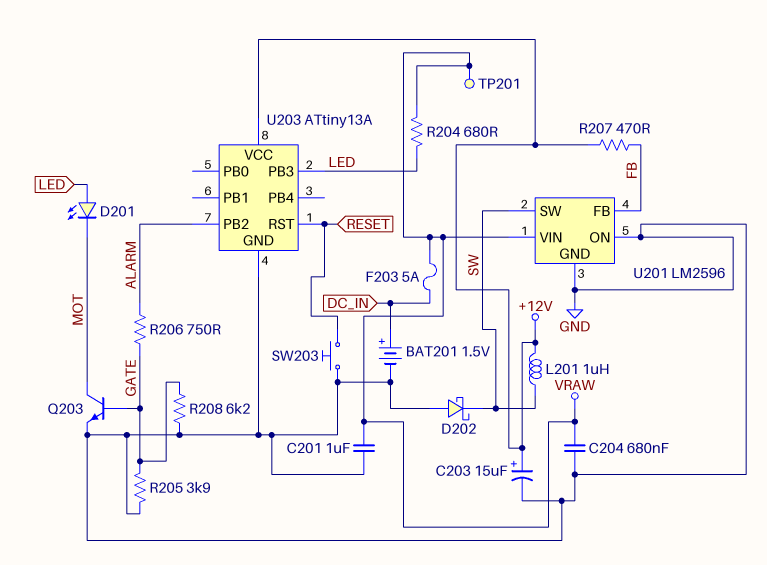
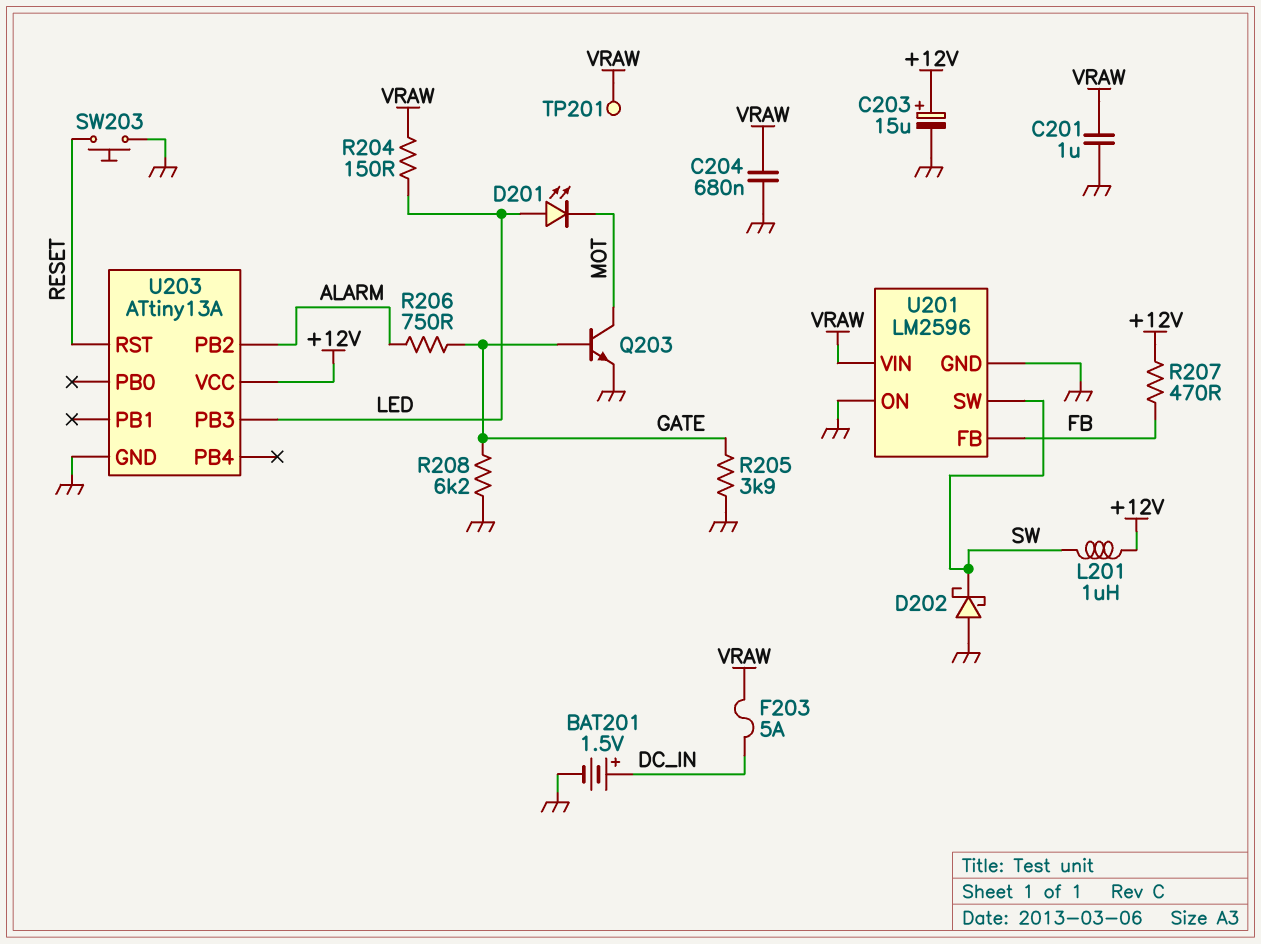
R204: 680 (LED, VRAW) -> 150 (LED, VRAW)

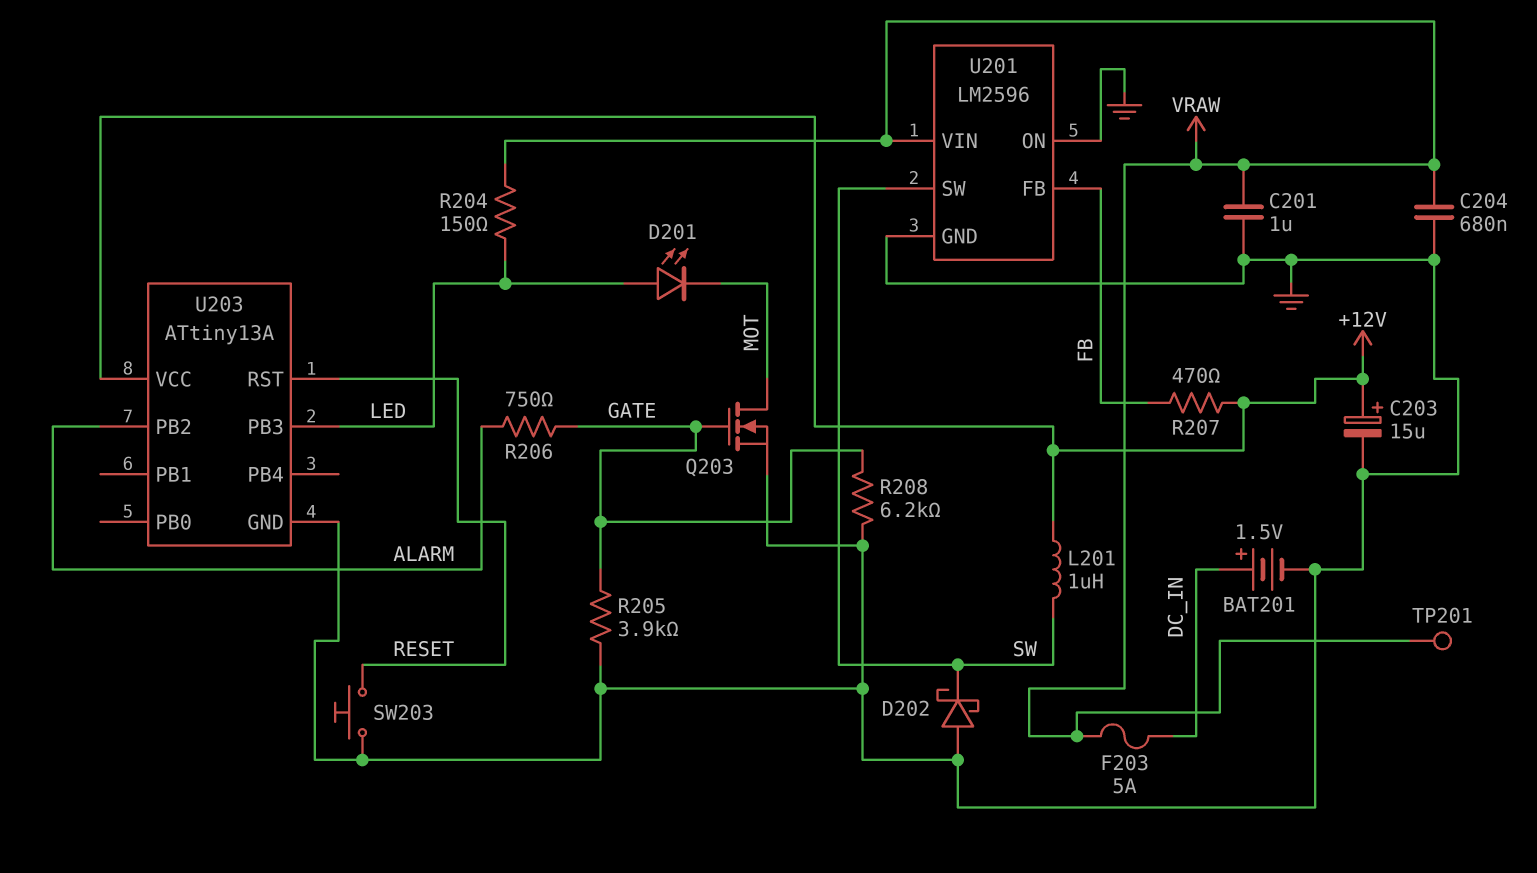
Q203: NPN (B GATE, C MOT, E GND) -> NMOS (G GATE, D MOT, S GND)

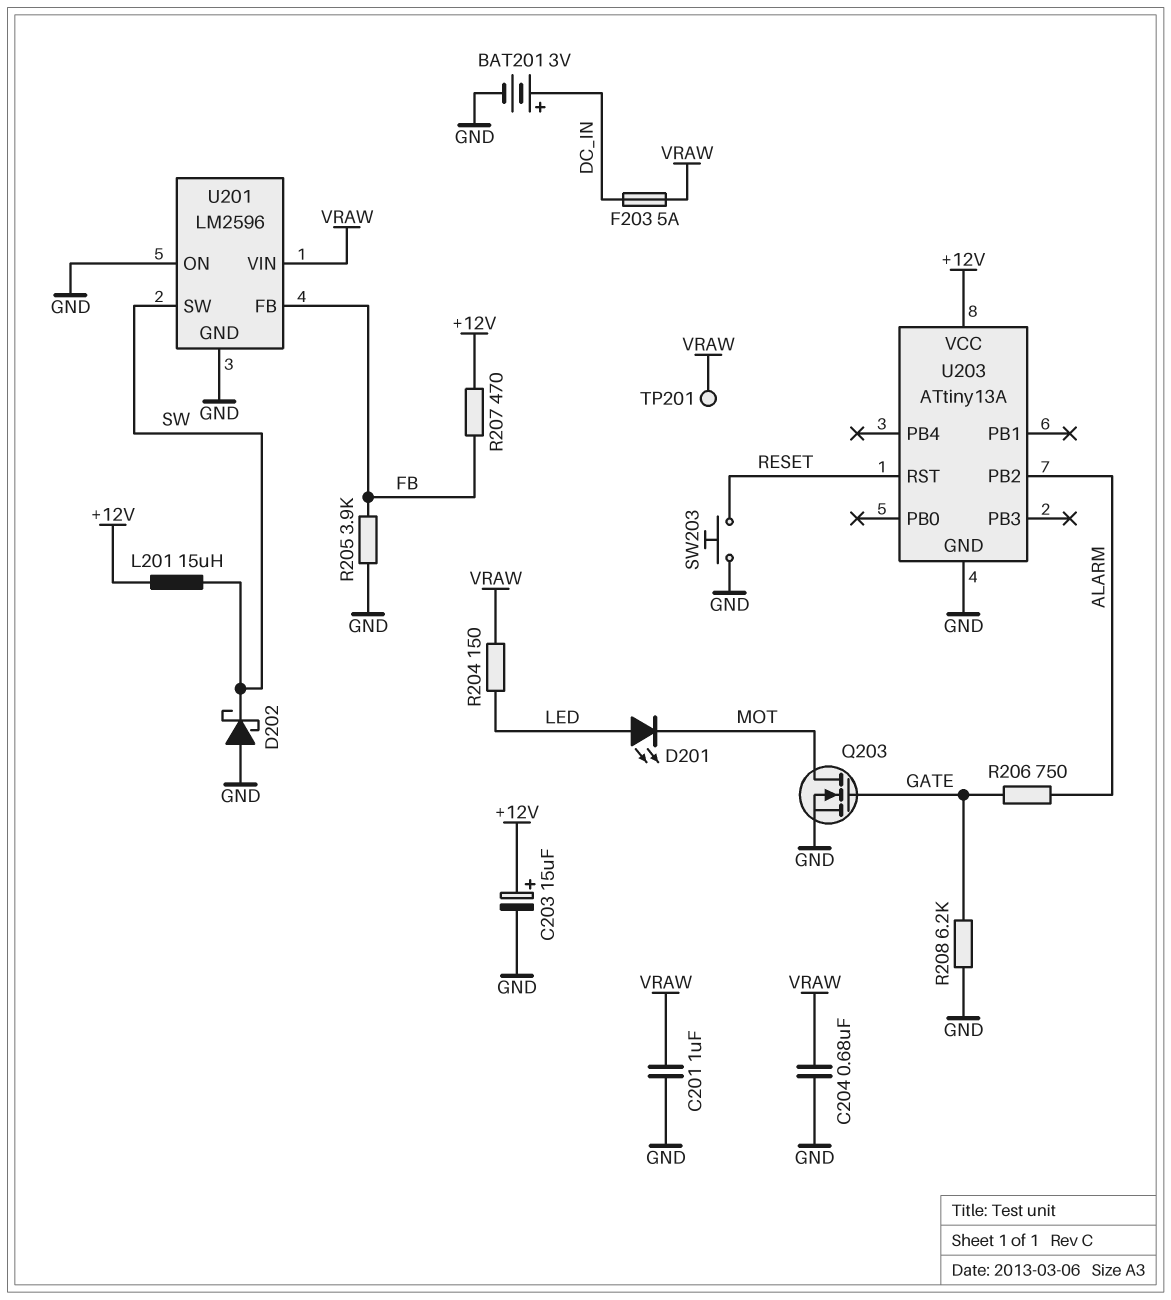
BAT201: 1.5V (plus DC_IN, minus GND) -> 3V (plus DC_IN, minus GND)
L201: 1uH (+12V, SW) -> 15uH (+12V, SW)
R205: 3.9k (GATE, GND) -> 3.9k (FB, GND)
U203 pin PB3: LED -> none

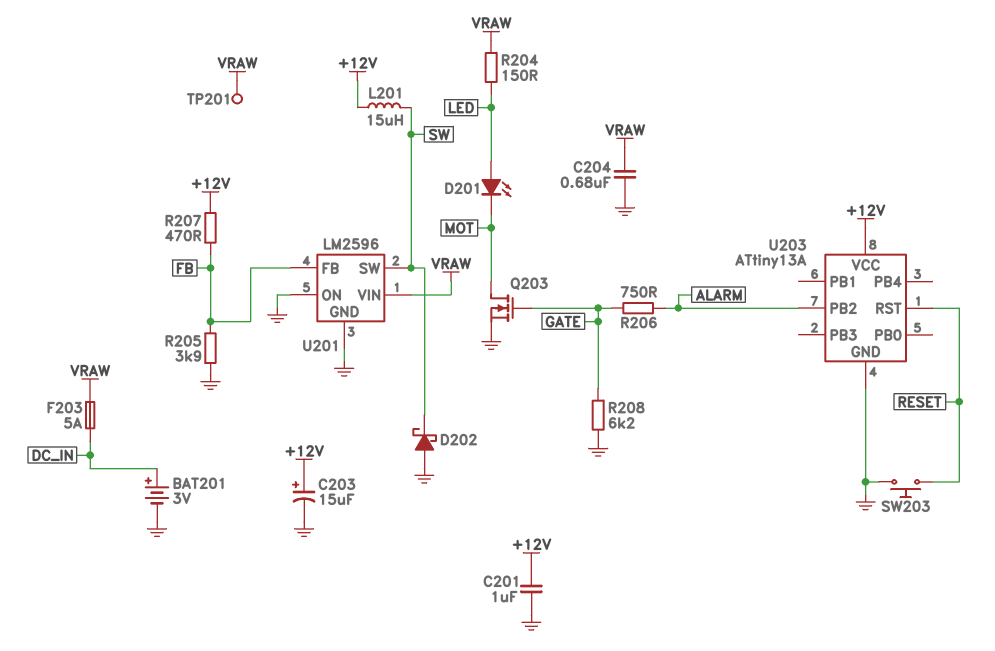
C201: 1uF (GND, VRAW) -> 1uF (+12V, GND)

